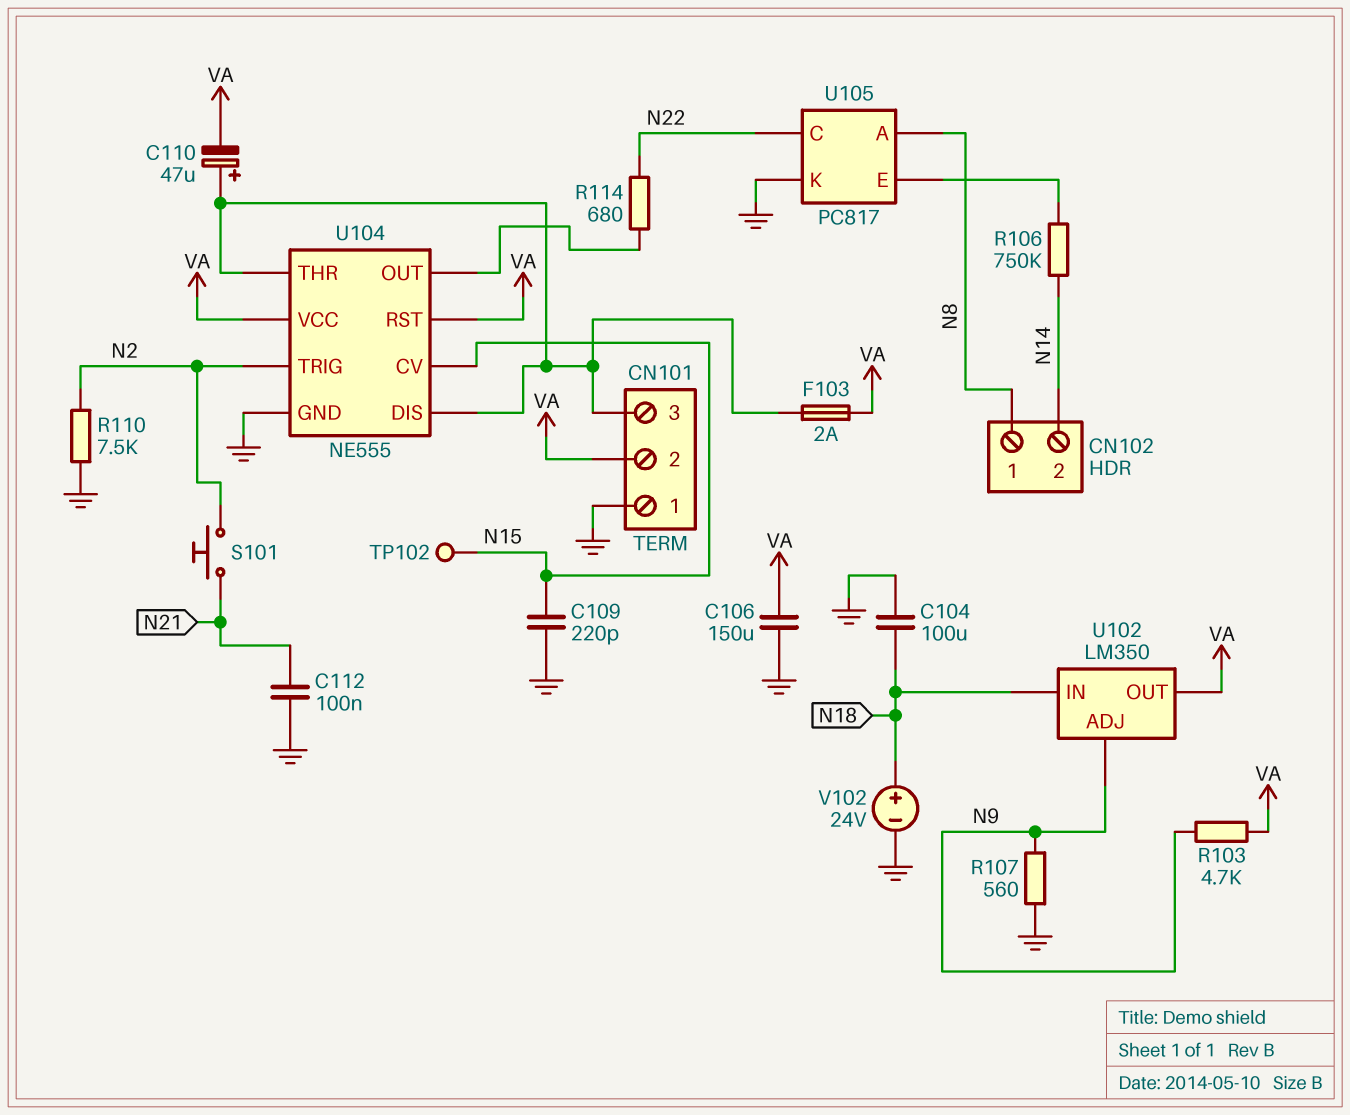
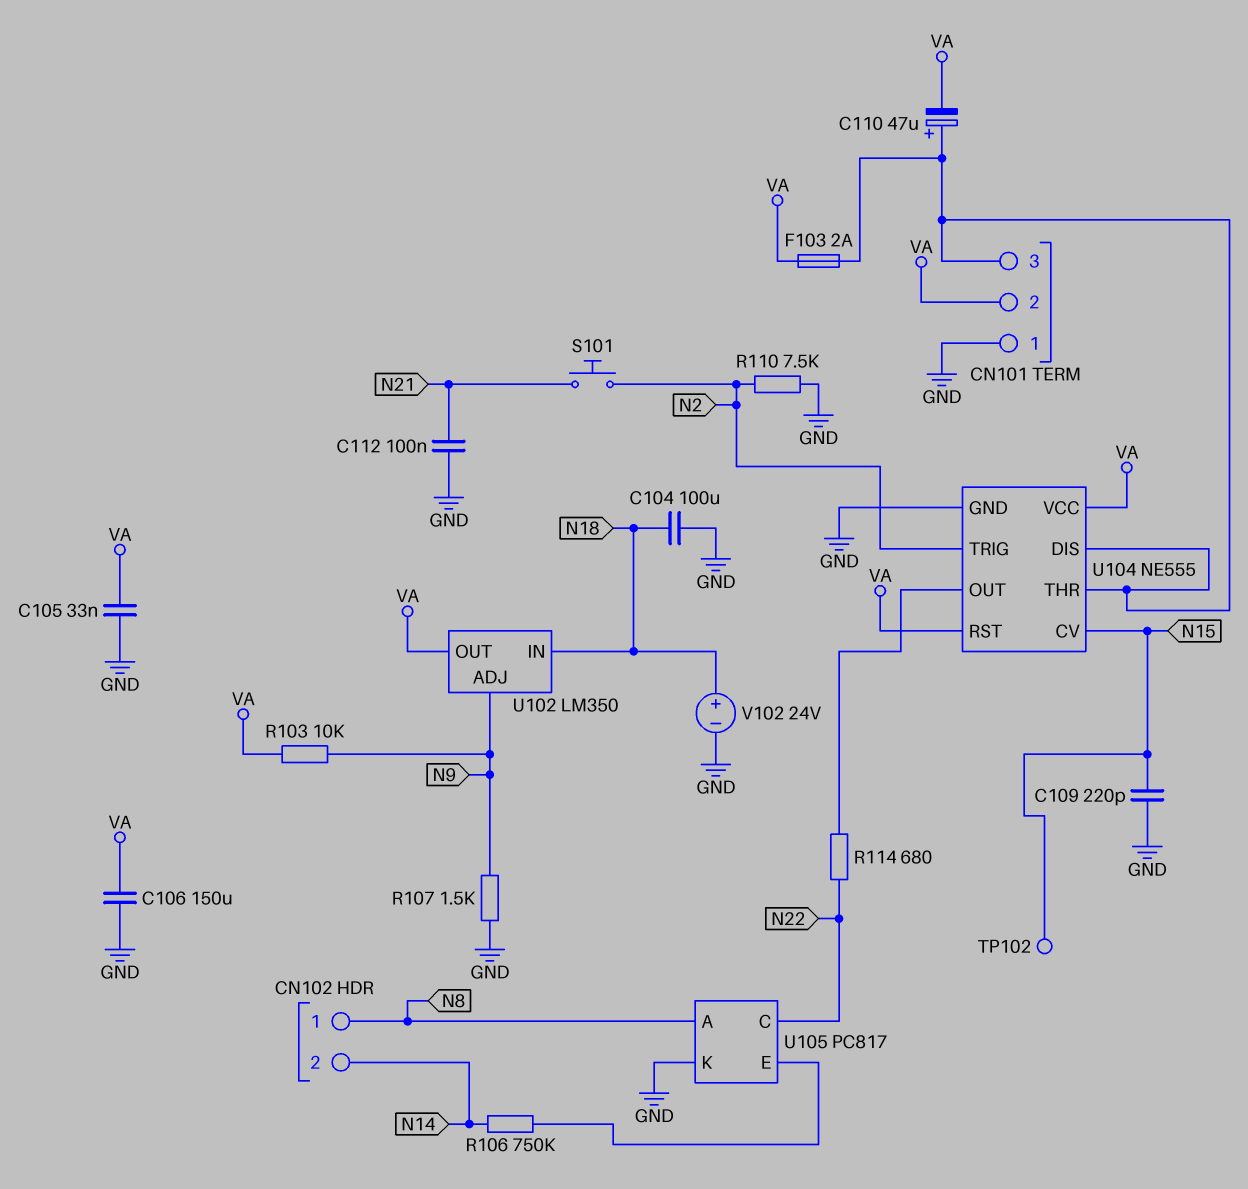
C105: none -> 33nF (GND, VA)
R103: 4.7k (N9, VA) -> 10k (N9, VA)
R107: 560 (GND, N9) -> 1.5k (GND, N9)

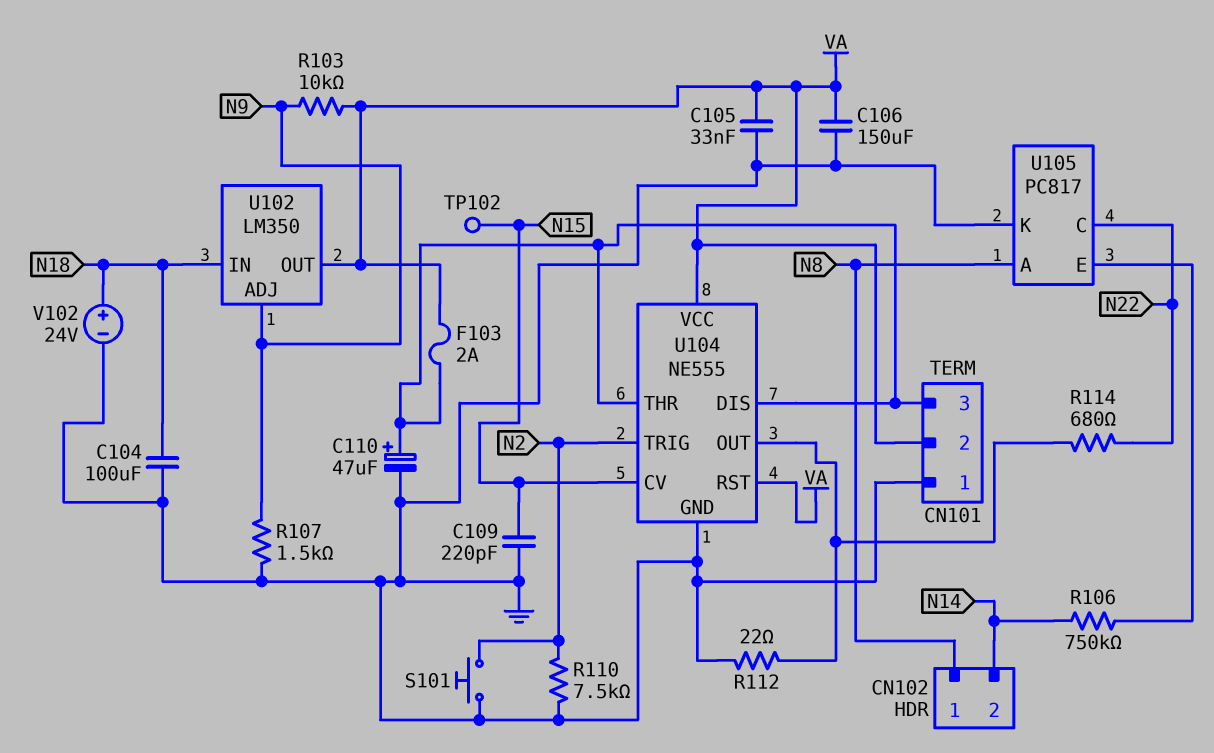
C110: 47uF (plus CN101/3, minus VA) -> 47uF (plus CN101/3, minus GND)
C112: 100nF (GND, N21) -> none
R112: none -> 22 (GND, U104/OUT)
S101: button (N2, N21) -> button (GND, N2)

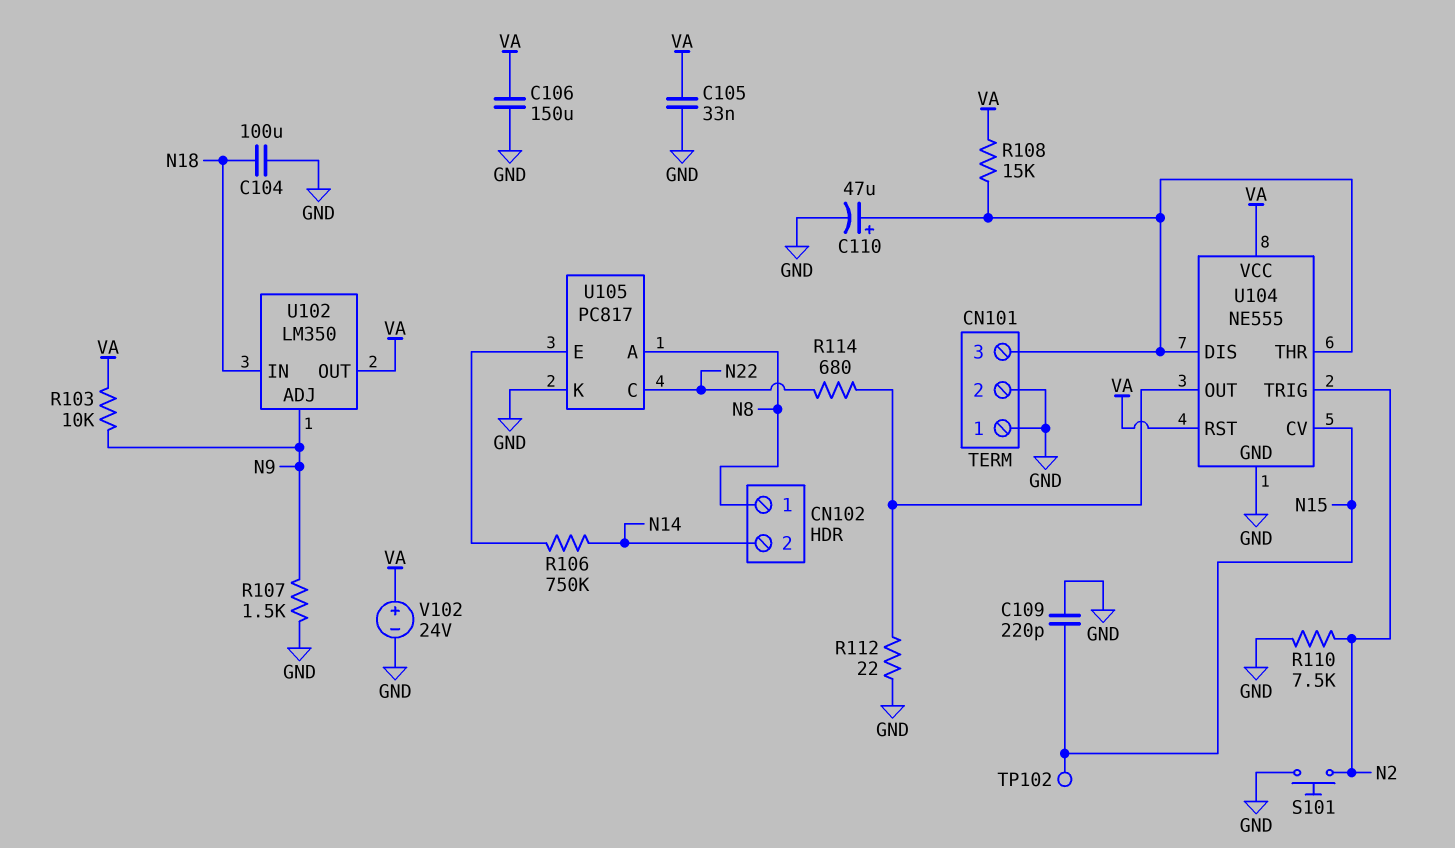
CN101 pin 2: VA -> GND
F103: 2A (CN101/3, VA) -> none
R108: none -> 15k (CN101/3, VA)
V102: 24V (plus N18, minus GND) -> 24V (plus VA, minus GND)

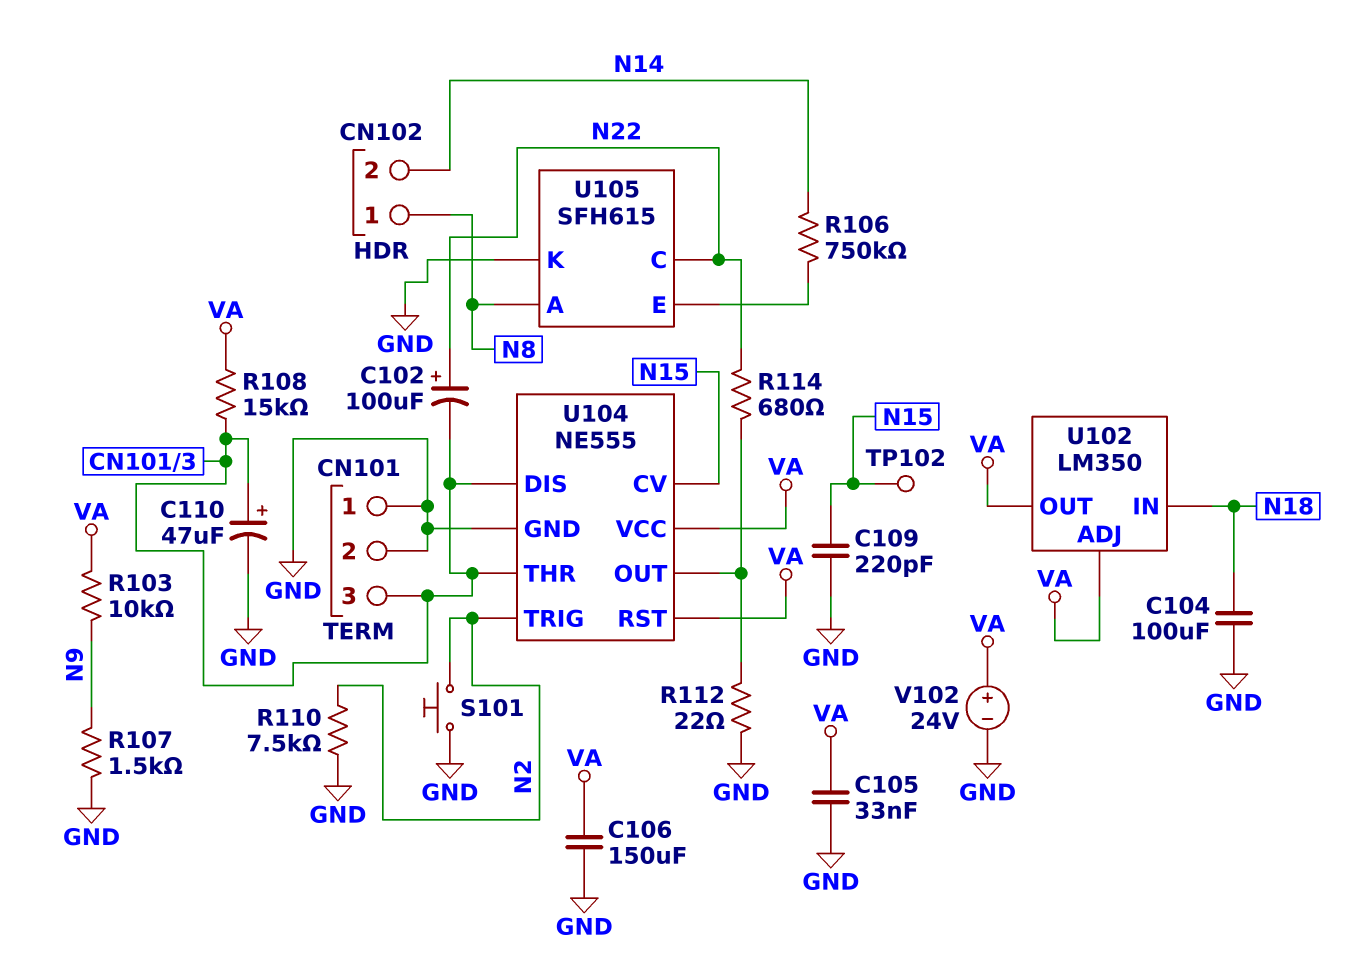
C102: none -> 100uF (plus N22, minus CN101/3)
U102 pin ADJ: N9 -> VA
U105: PC817 -> SFH615

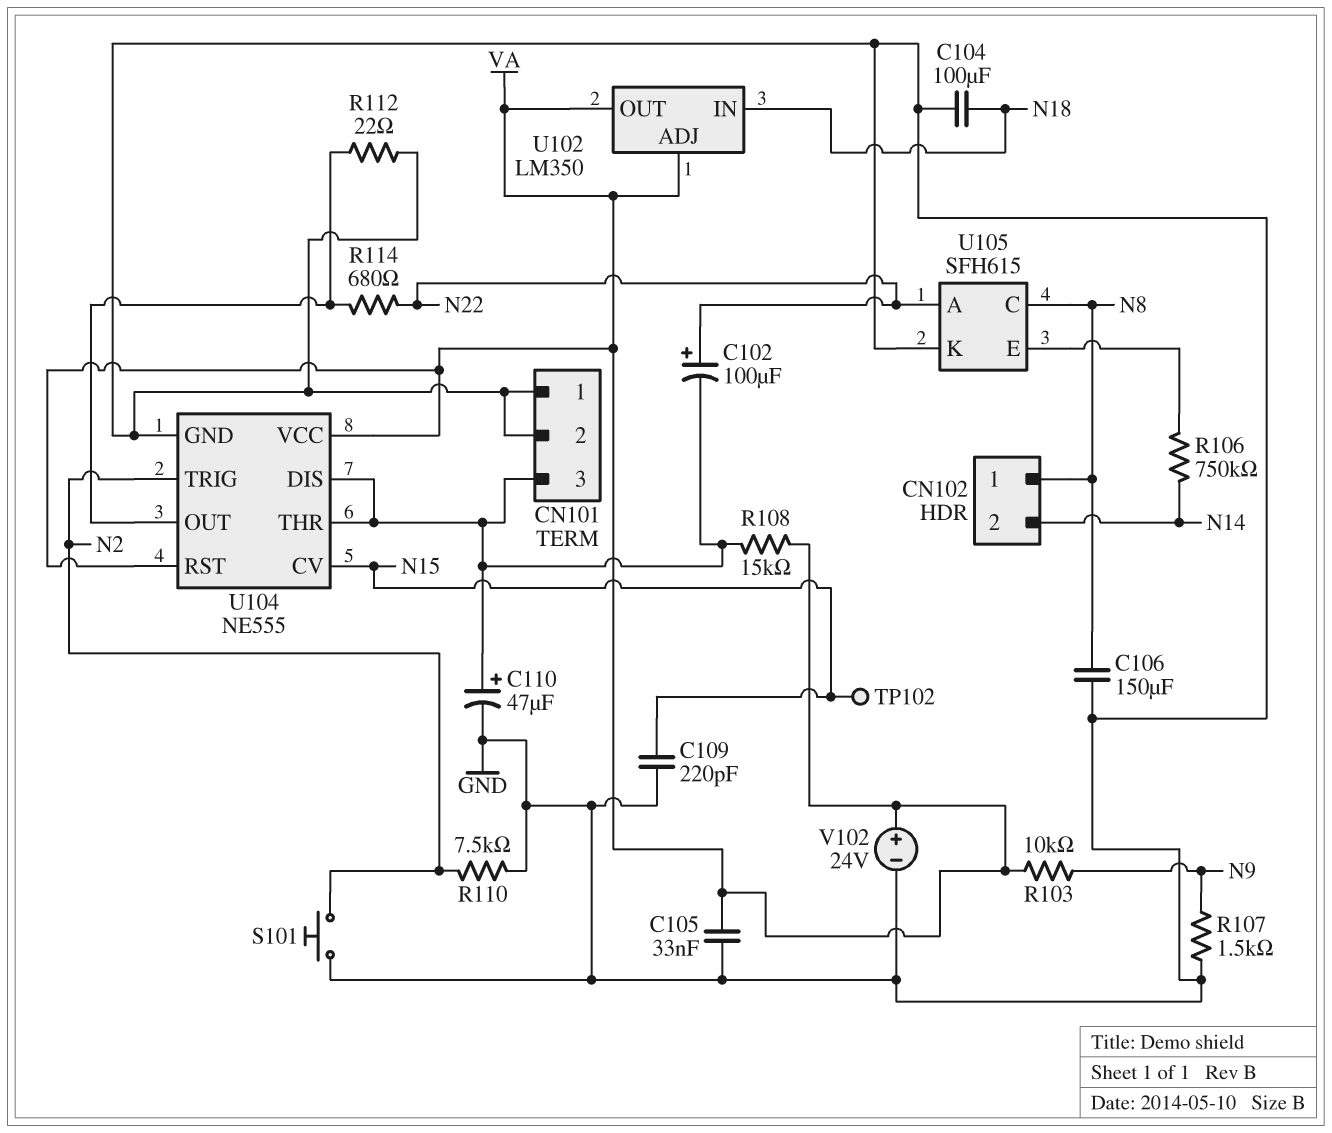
C106: 150uF (GND, VA) -> 150uF (GND, N8)
U105 pin A: N8 -> N22
U105 pin C: N22 -> N8

